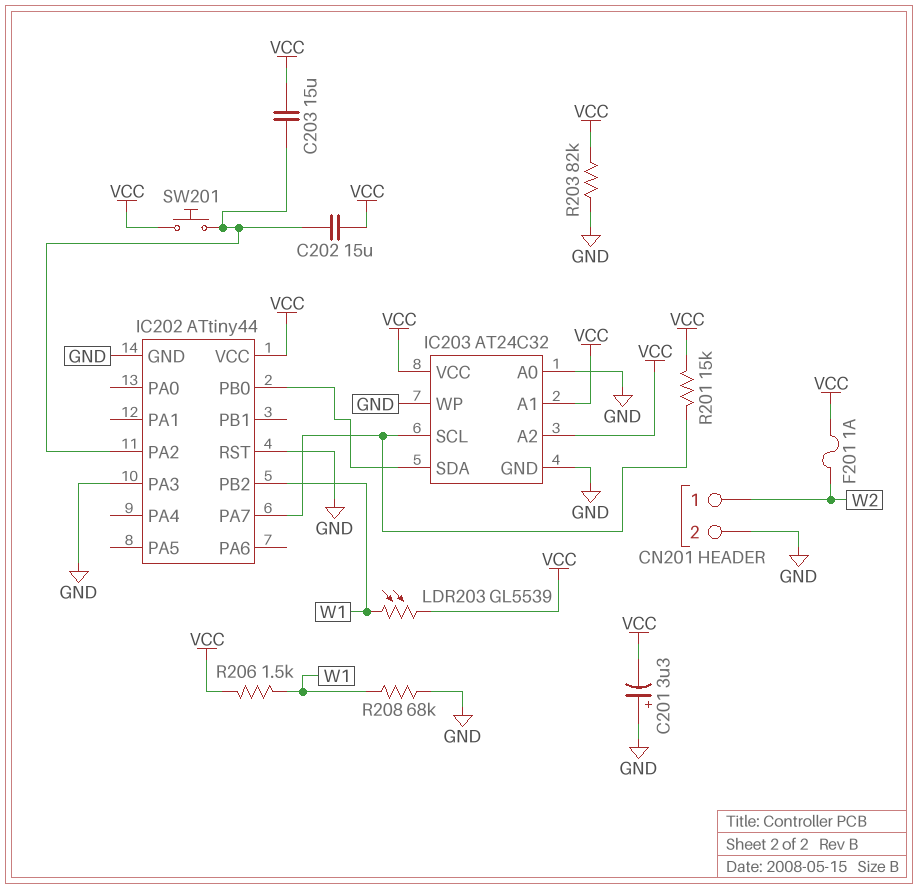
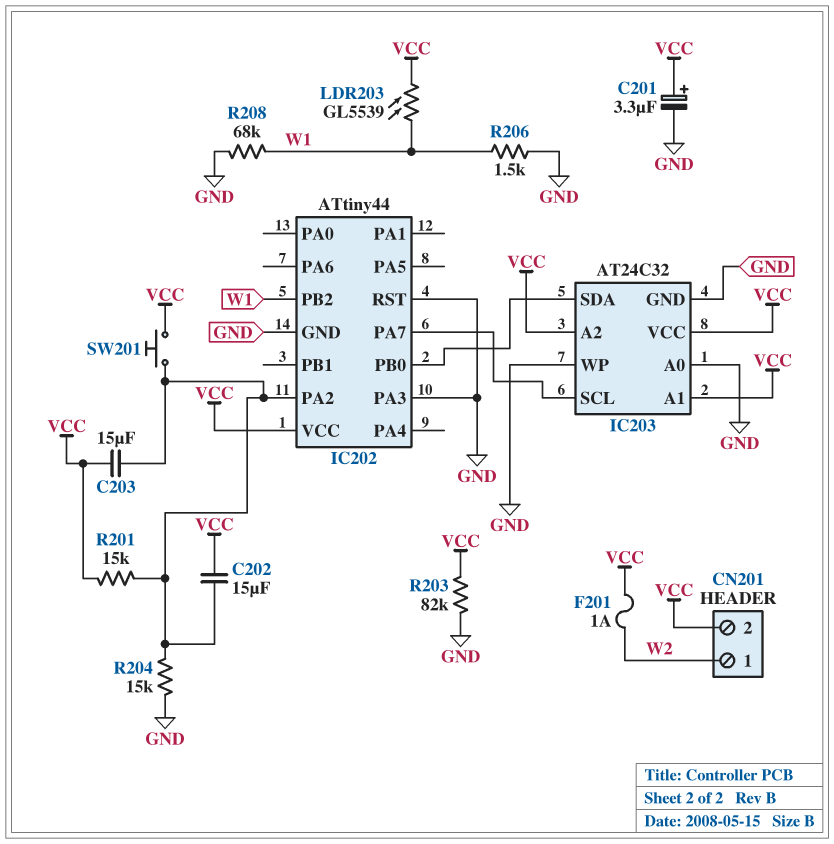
C201: 3.3uF (plus GND, minus VCC) -> 3.3uF (plus VCC, minus GND)
CN201 pin 2: GND -> VCC
R201: 15k (IC202/PA7, VCC) -> 15k (IC202/PA2, VCC)
R204: none -> 15k (GND, IC202/PA2)
R206: 1.5k (VCC, W1) -> 1.5k (GND, W1)

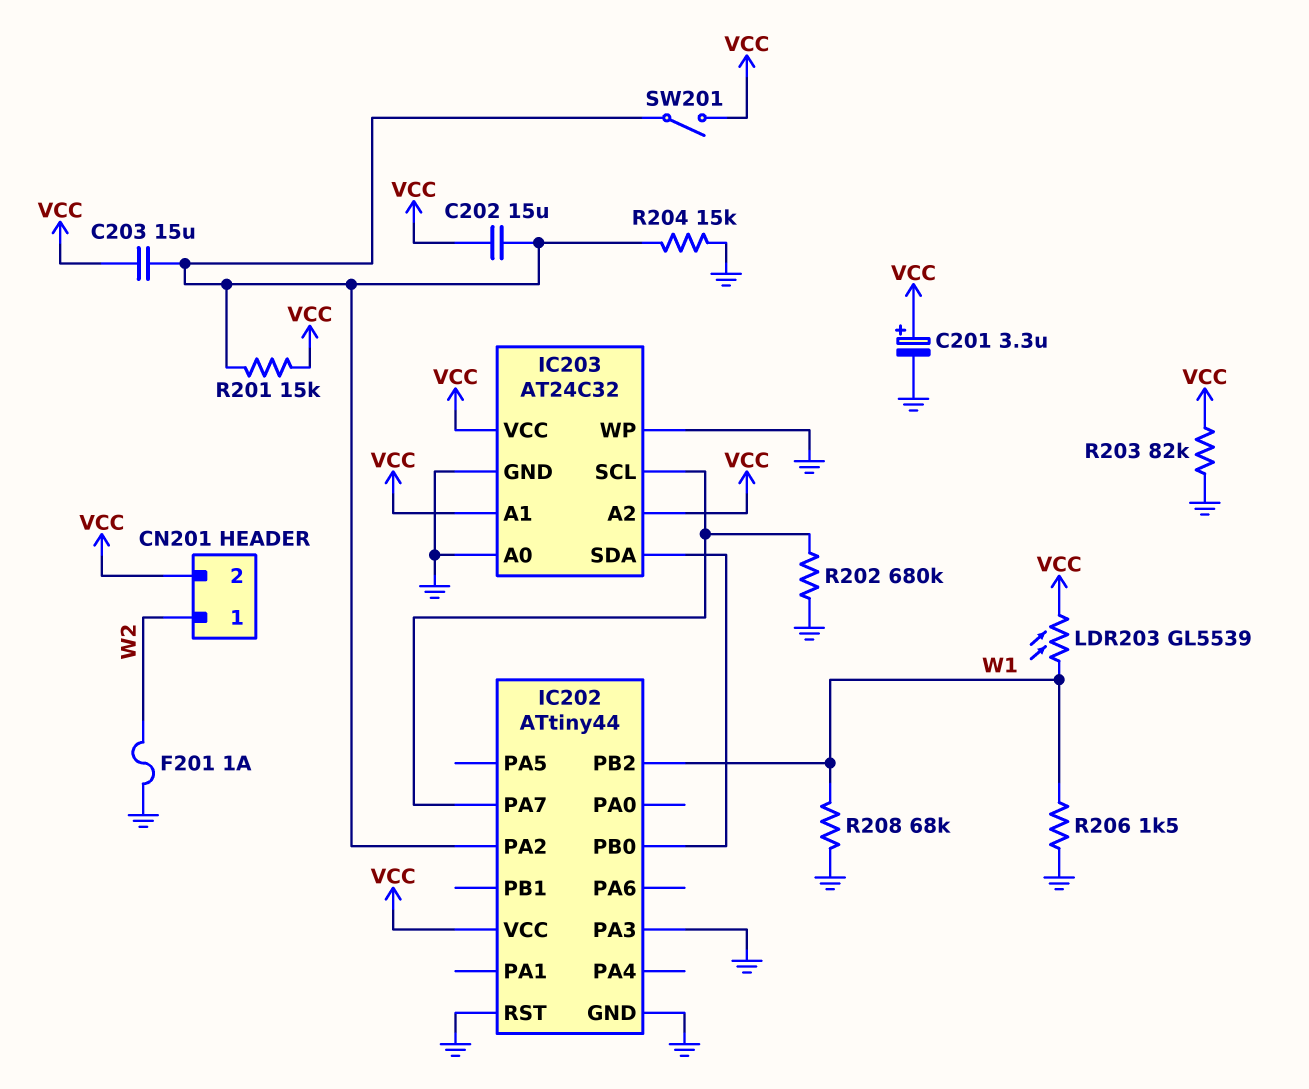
F201: 1A (VCC, W2) -> 1A (GND, W2)
R202: none -> 680k (GND, IC202/PA7)
SW201: button (IC202/PA2, VCC) -> switch (IC202/PA2, VCC)

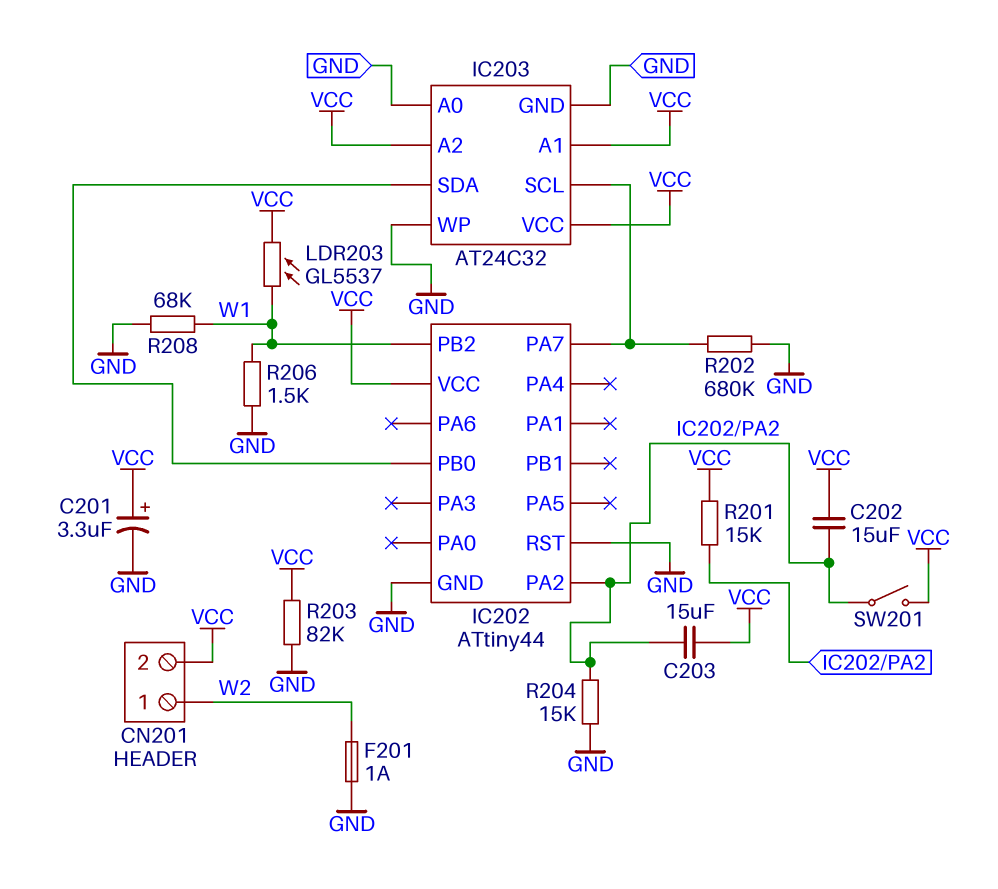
IC202 pin PA3: GND -> none
LDR203: GL5539 (VCC, W1) -> GL5537 (VCC, W1)

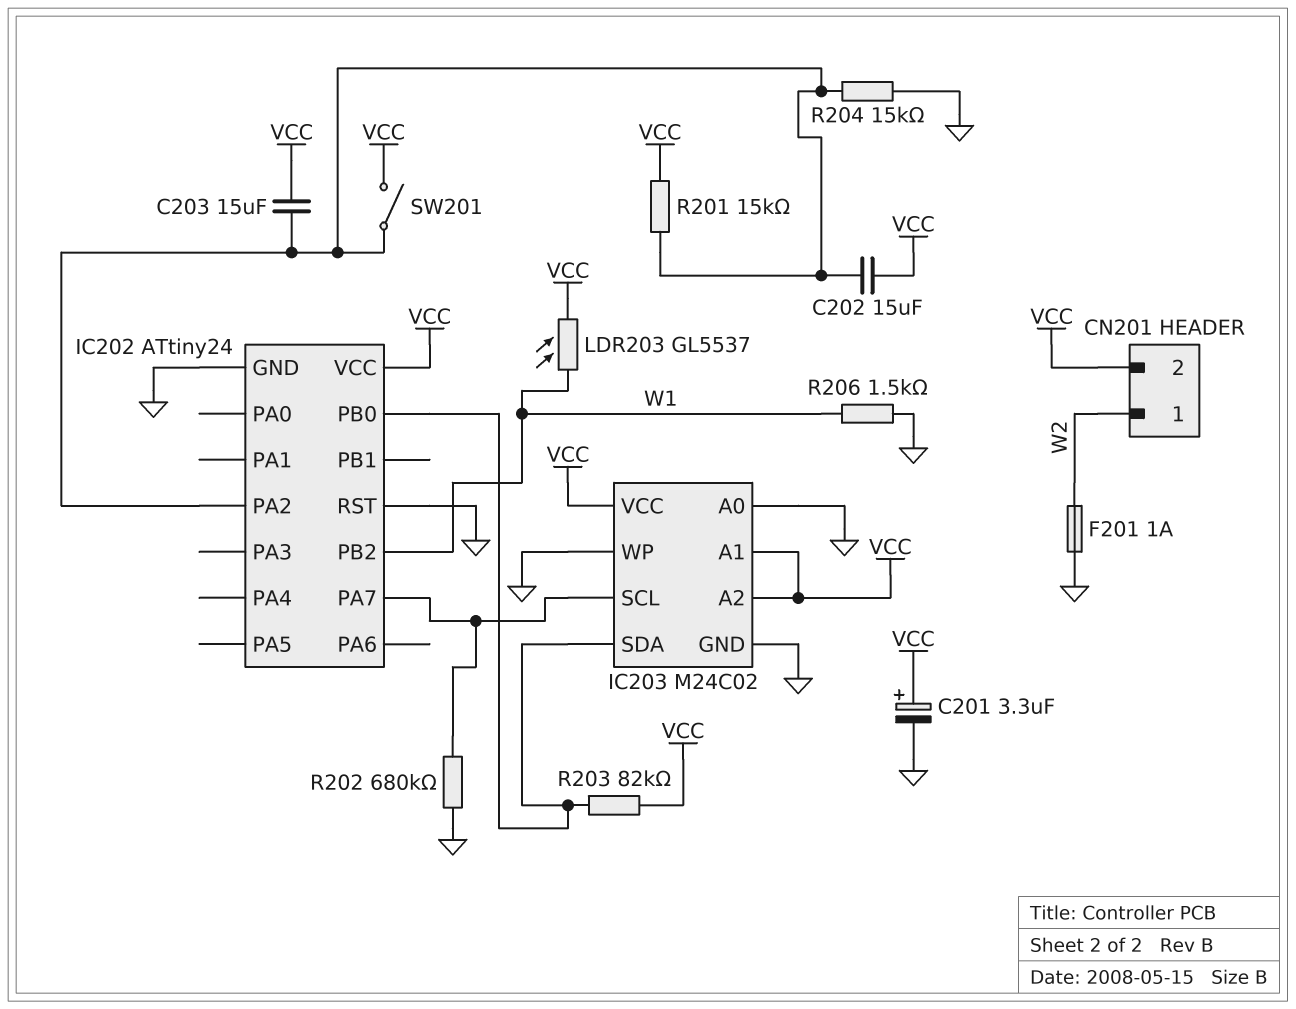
IC202: ATtiny44 -> ATtiny24
IC203: AT24C32 -> M24C02
R203: 82k (GND, VCC) -> 82k (IC202/PB0, VCC)
R208: 68k (GND, W1) -> none

